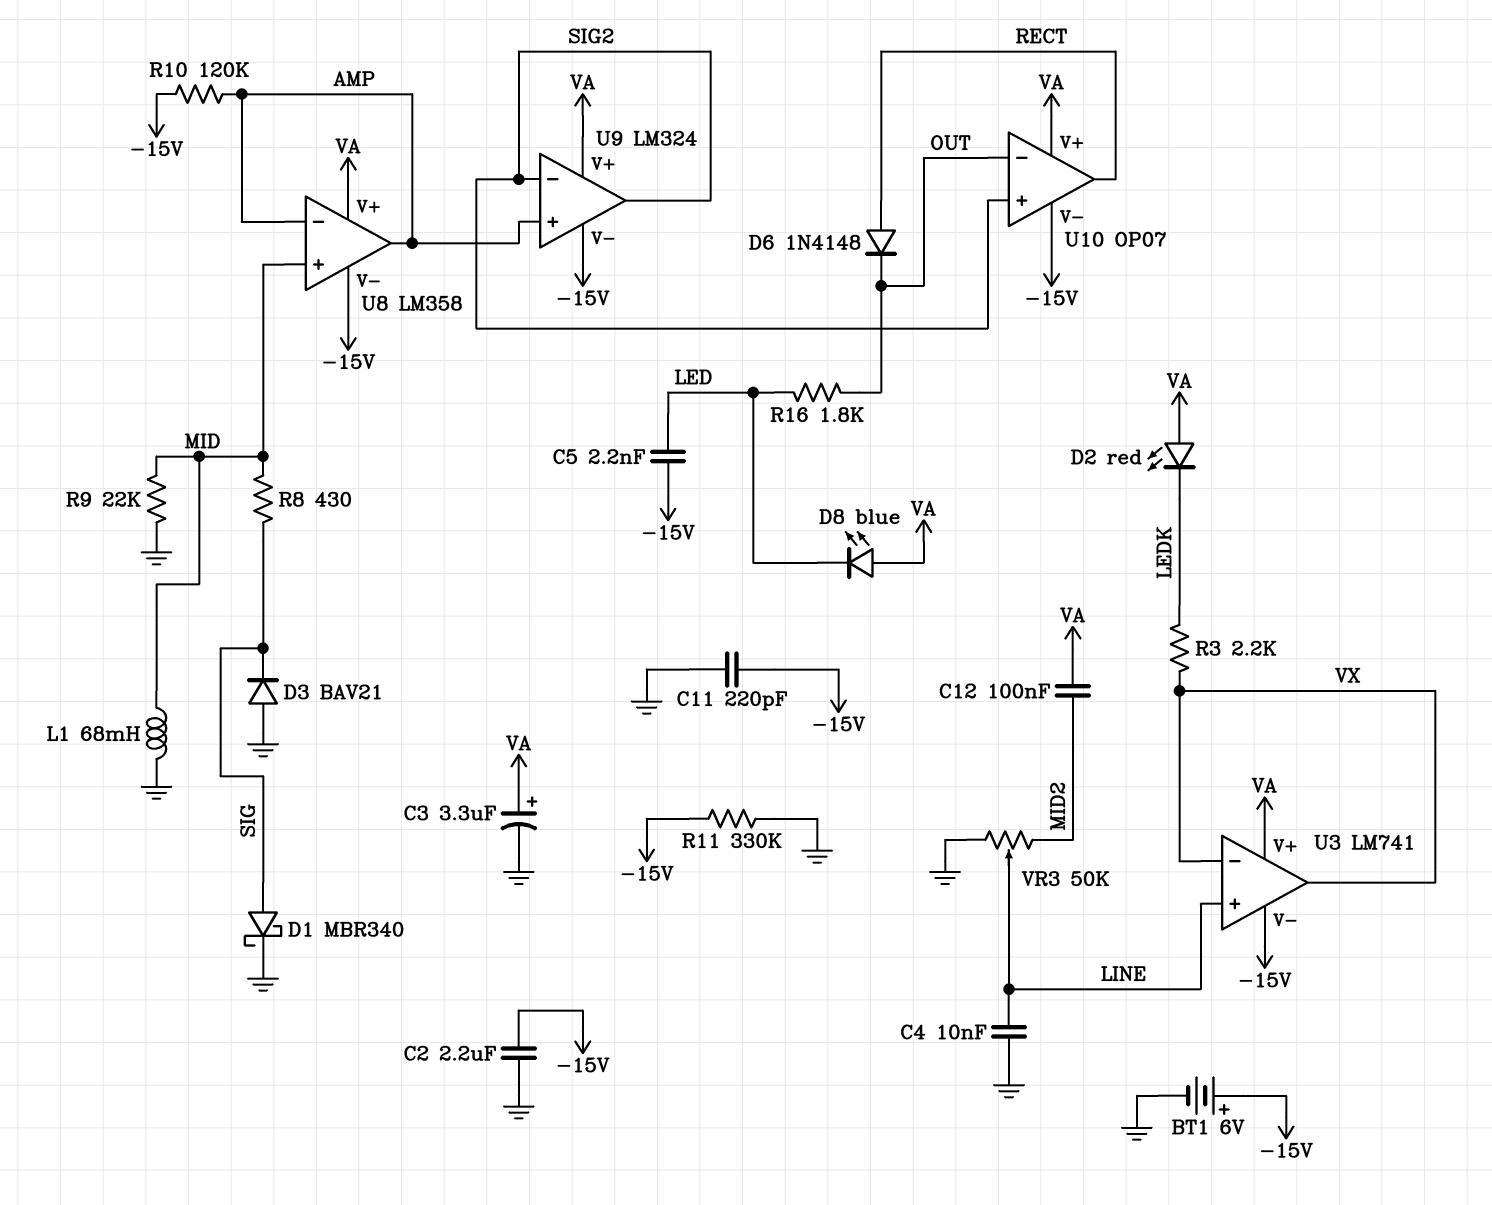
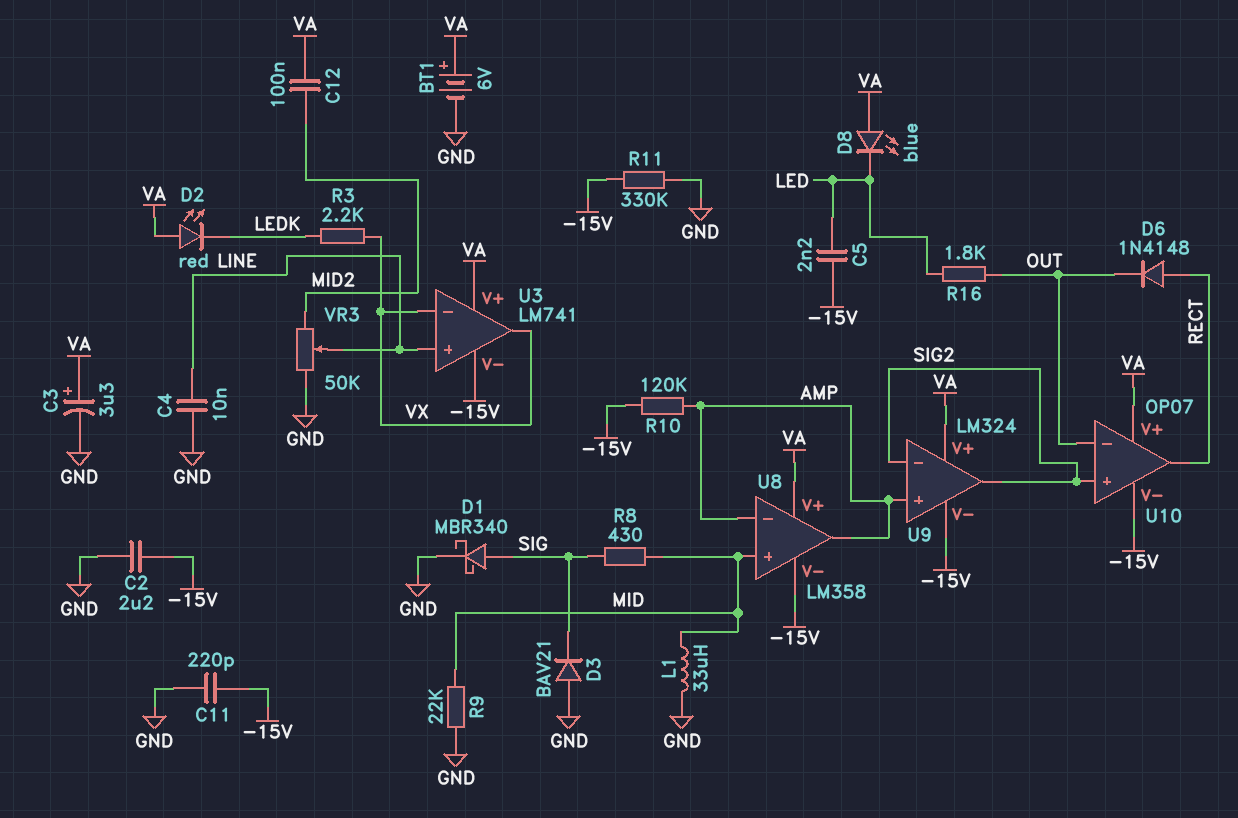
BT1: 6V (plus -15V, minus GND) -> 6V (plus VA, minus GND)
L1: 68mH (GND, MID) -> 33uH (GND, MID)

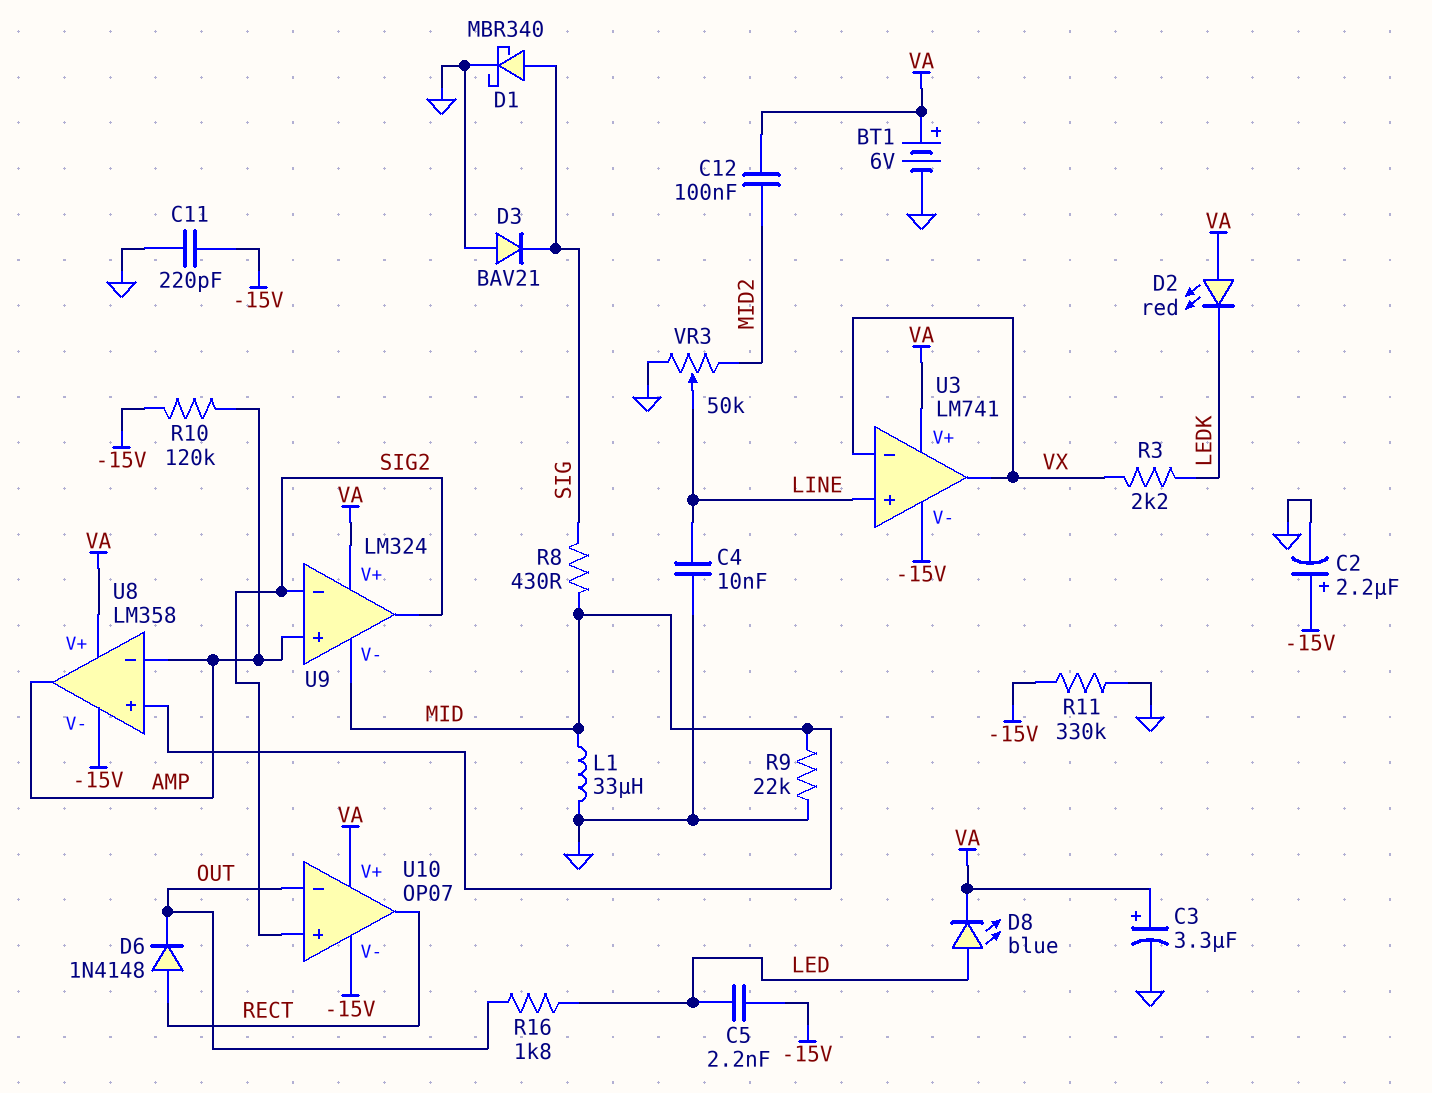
C2: 2.2uF (-15V, GND) -> 2.2uF (plus -15V, minus GND)
D8: LED blue (A VA, K LED) -> LED blue (A LED, K VA)
U9 pin V-: -15V -> MID

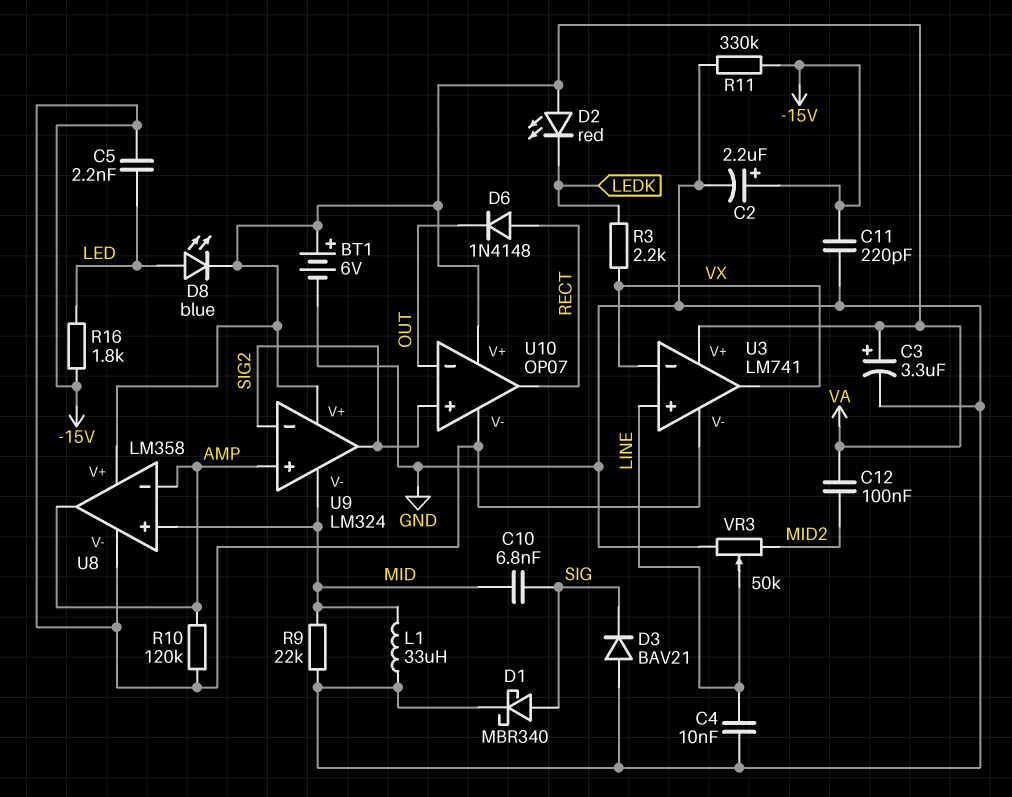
C10: none -> 6.8nF (MID, SIG)
R8: 430 (MID, SIG) -> none
R16: 1.8k (LED, OUT) -> 1.8k (-15V, LED)

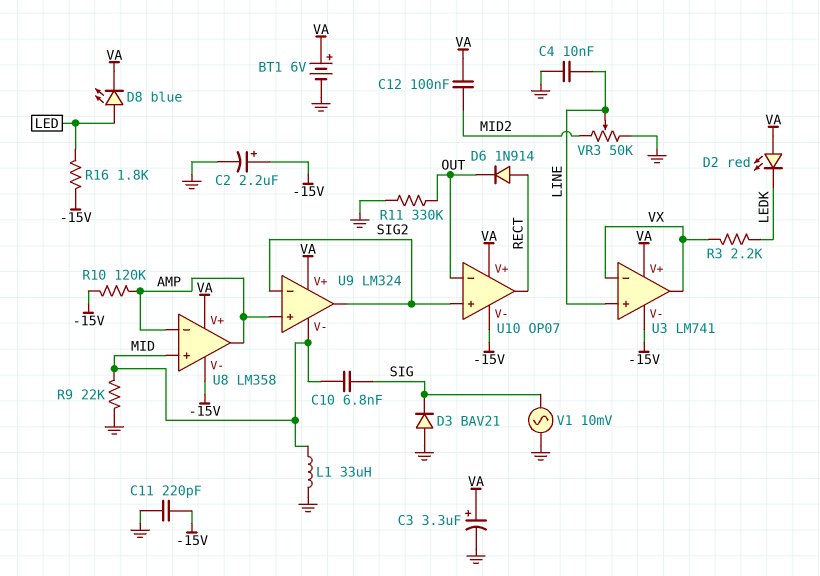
C5: 2.2nF (-15V, LED) -> none
D1: schottky MBR340 (A SIG, K GND) -> none
D6: diode 1N4148 (A RECT, K OUT) -> diode 1N914 (A RECT, K OUT)
R11: 330k (-15V, GND) -> 330k (GND, OUT)
V1: none -> AC 10mV (GND, SIG)

